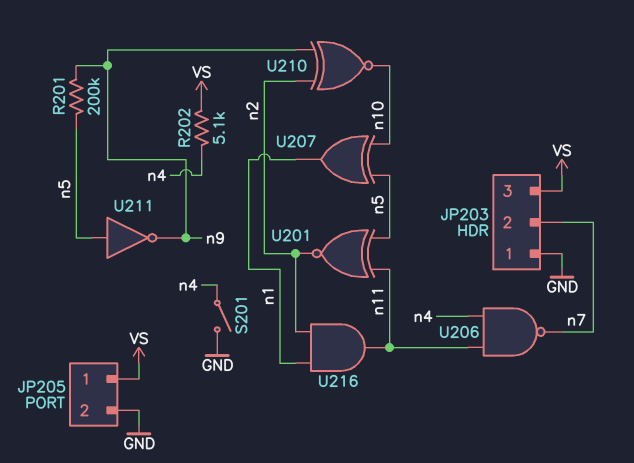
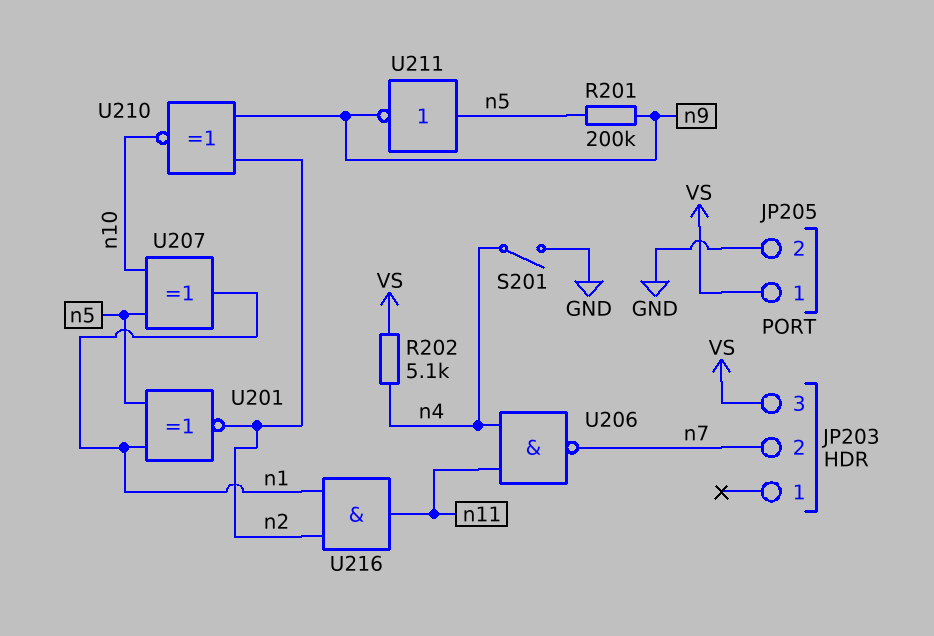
JP203 pin 1: GND -> none
U201: XNOR (in n5, in n11, out n2) -> XNOR (in n1, in n5, out n2)

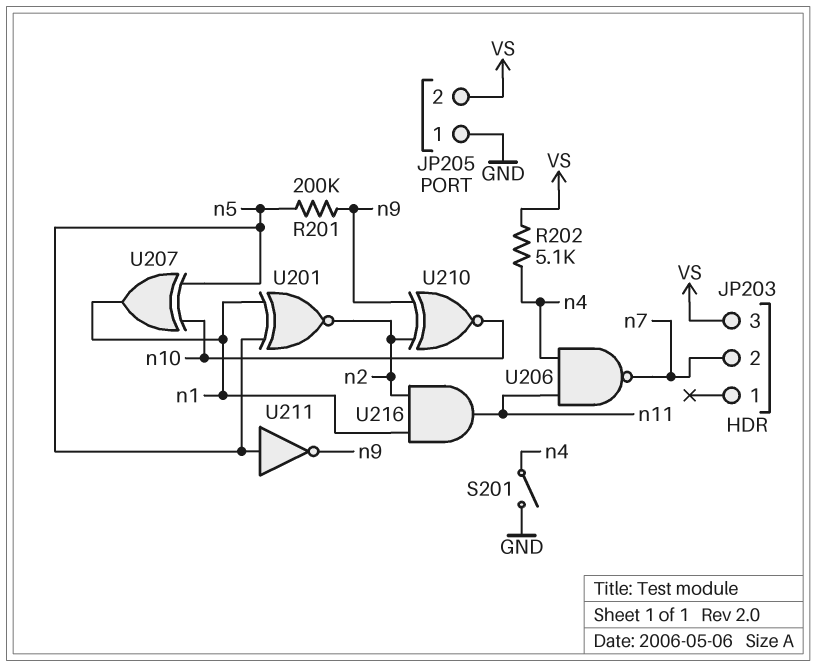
JP205 pin 1: VS -> GND
JP205 pin 2: GND -> VS

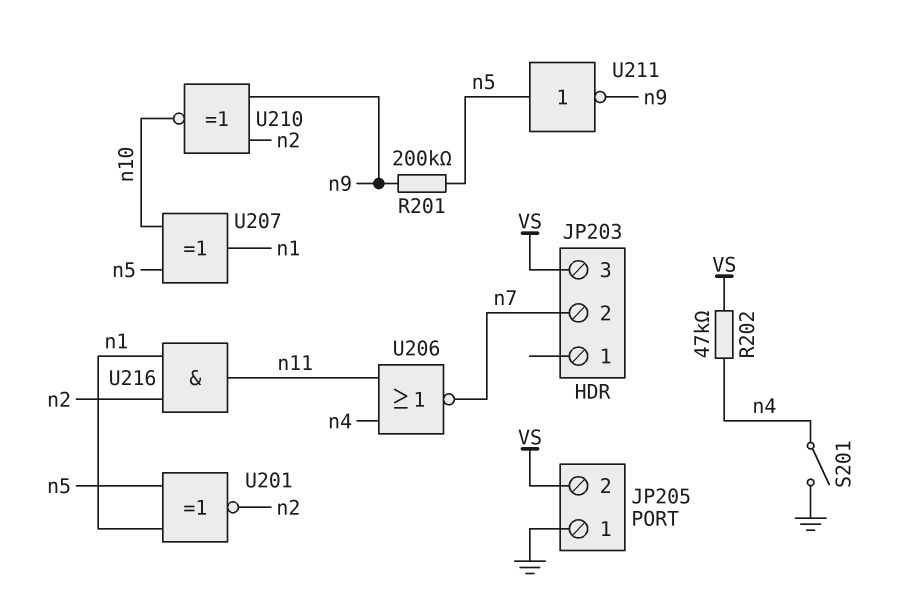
R202: 5.1k (VS, n4) -> 47k (VS, n4)
U206: NAND (in n4, in n11, out n7) -> NOR (in n4, in n11, out n7)

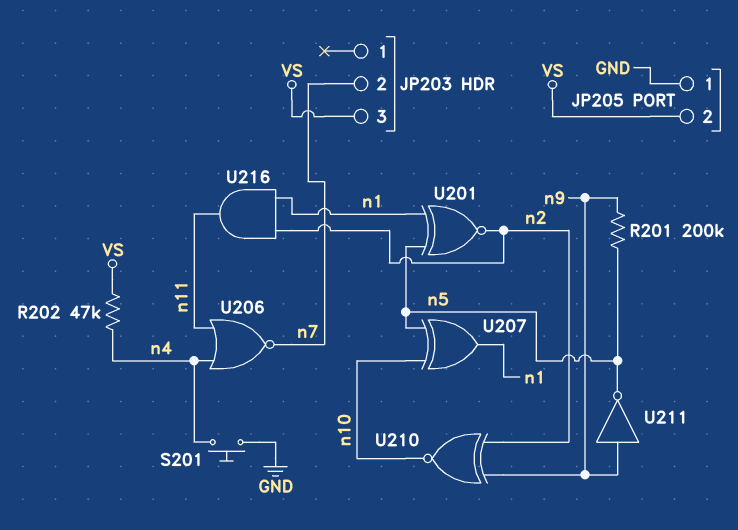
S201: switch (GND, n4) -> button (GND, n4)
U211: NOT (in n5, out n9) -> NOT (in n9, out n5)

